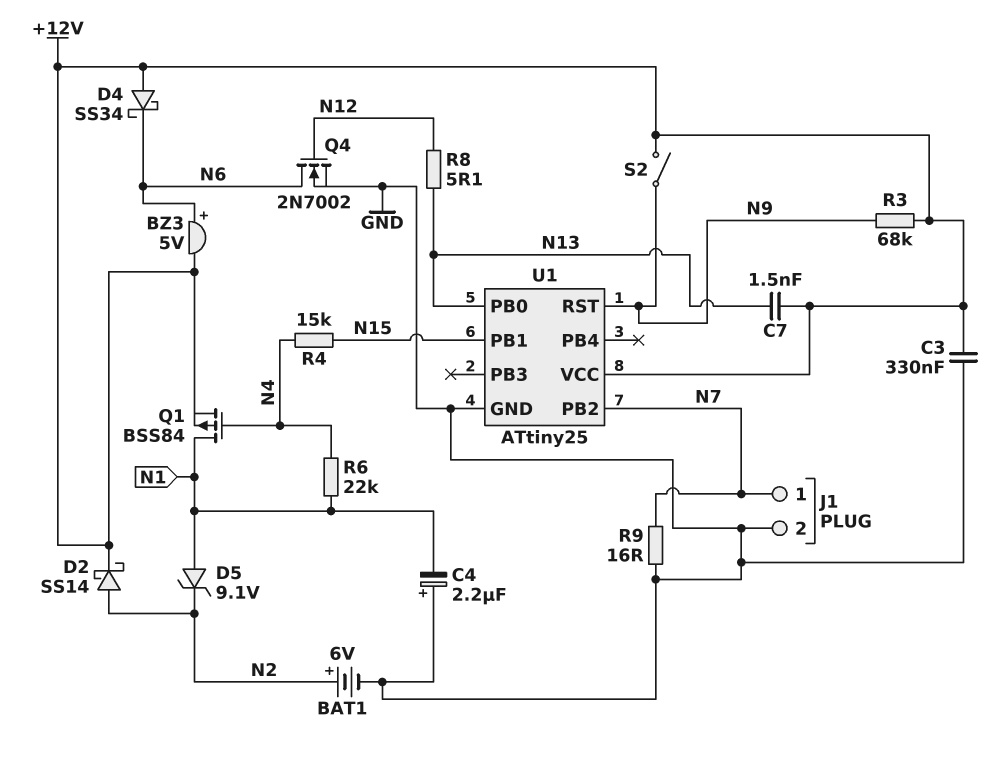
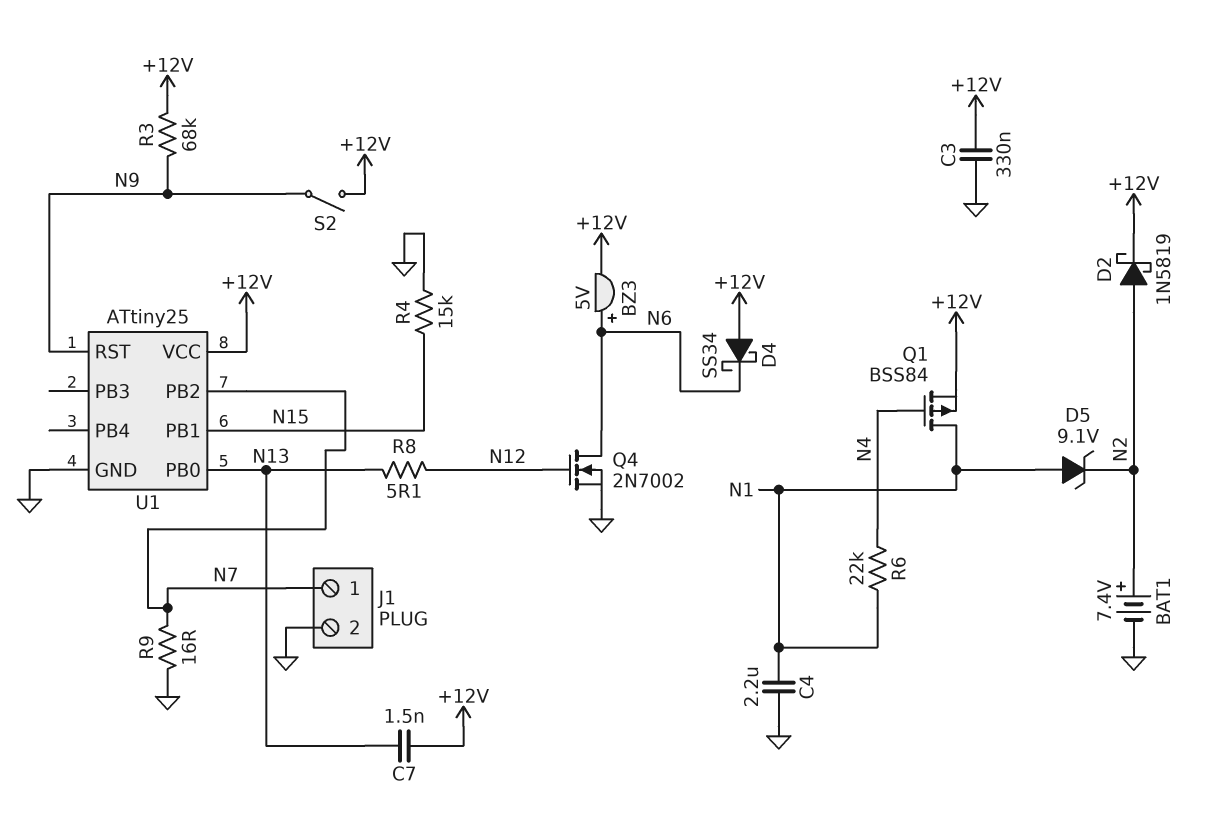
BAT1: 6V (plus N2, minus GND) -> 7.4V (plus N2, minus GND)
C4: 2.2uF (plus GND, minus N1) -> 2.2uF (GND, N1)
D2: schottky SS14 (A N2, K +12V) -> schottky 1N5819 (A N2, K +12V)
R4: 15k (N4, N15) -> 15k (GND, N15)

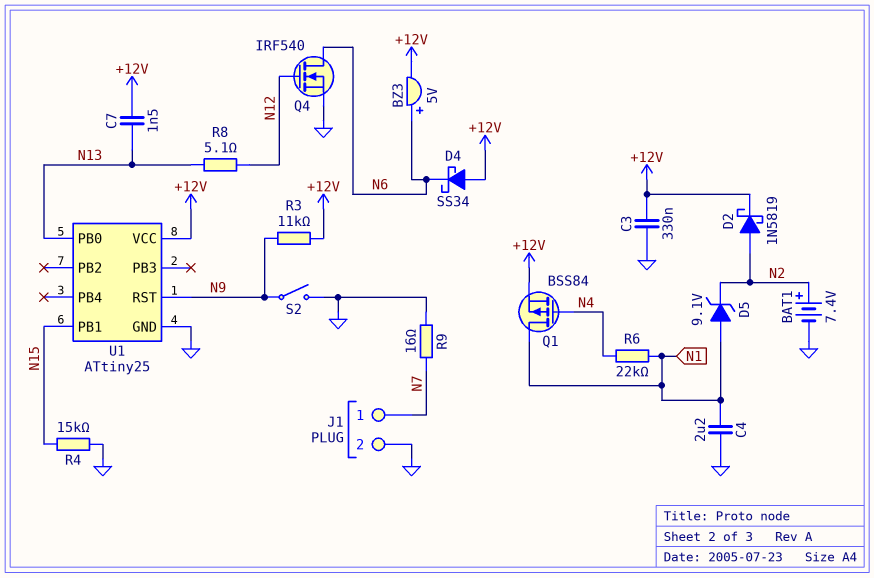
Q4: NMOS 2N7002 (G N12, D N6, S GND) -> NMOS IRF540 (G N12, D N6, S GND)
R3: 68k (+12V, N9) -> 11k (+12V, N9)
S2: switch (+12V, N9) -> switch (GND, N9)
U1 pin PB2: N7 -> none

